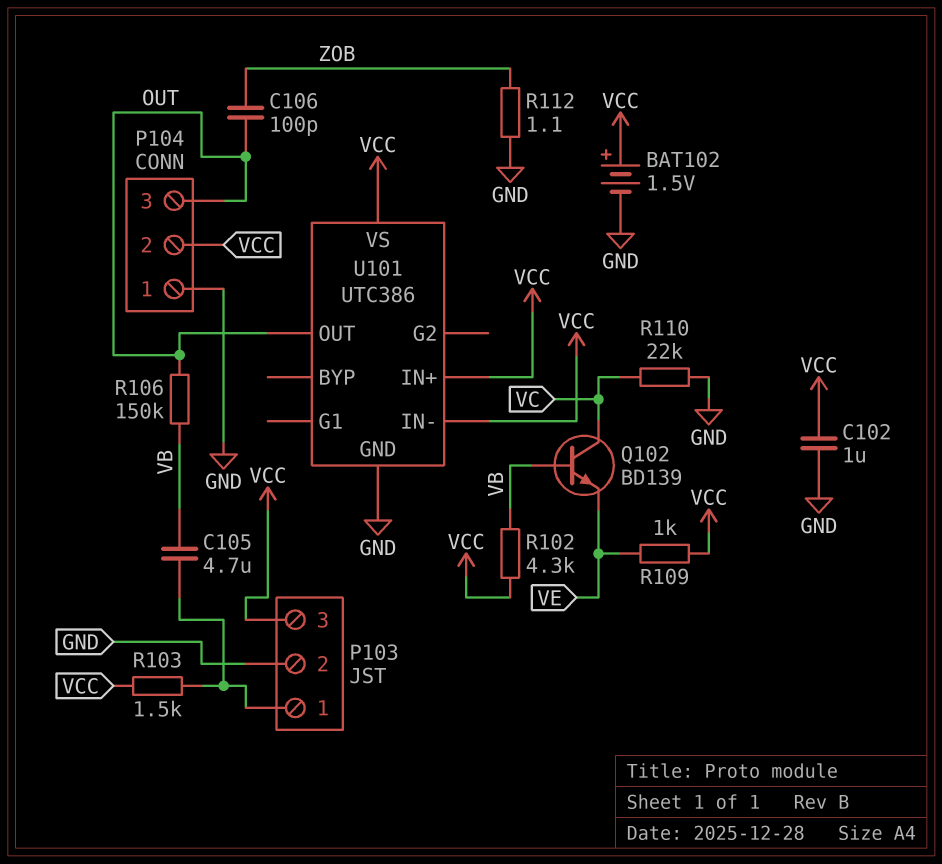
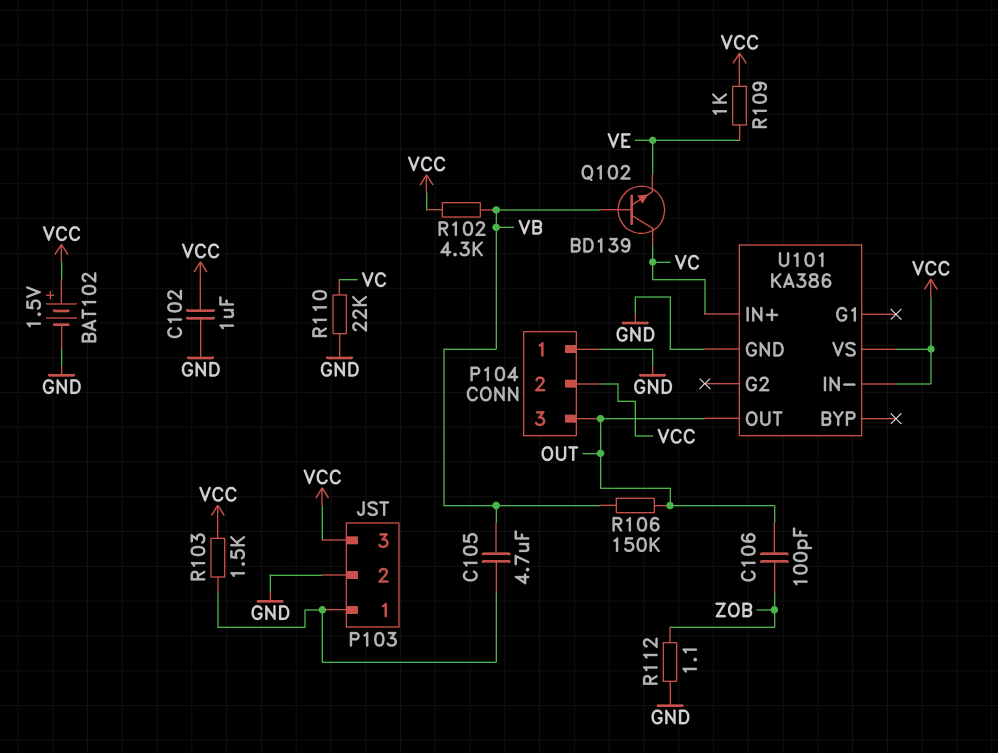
U101: UTC386 -> KA386
U101 pin IN+: VCC -> VC

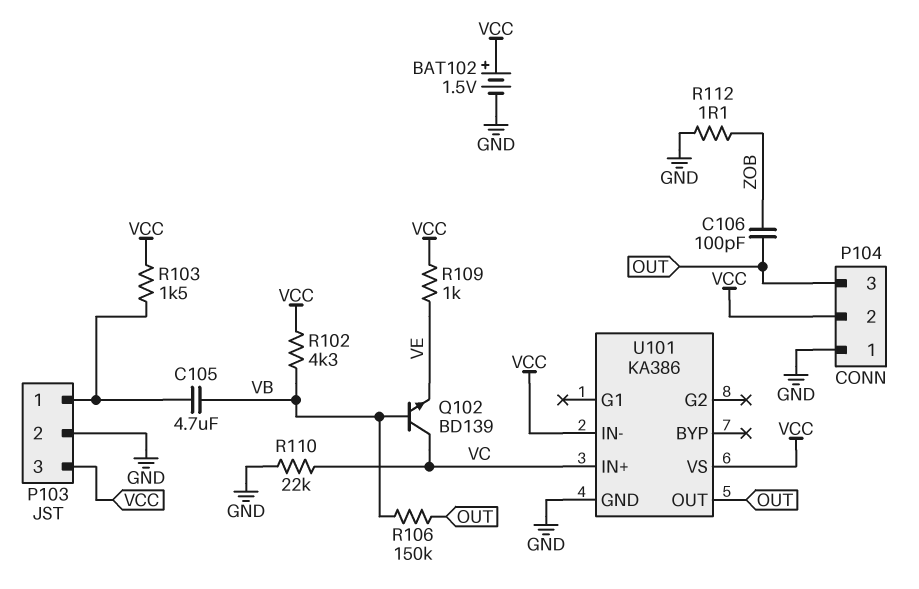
C102: 1uF (GND, VCC) -> none

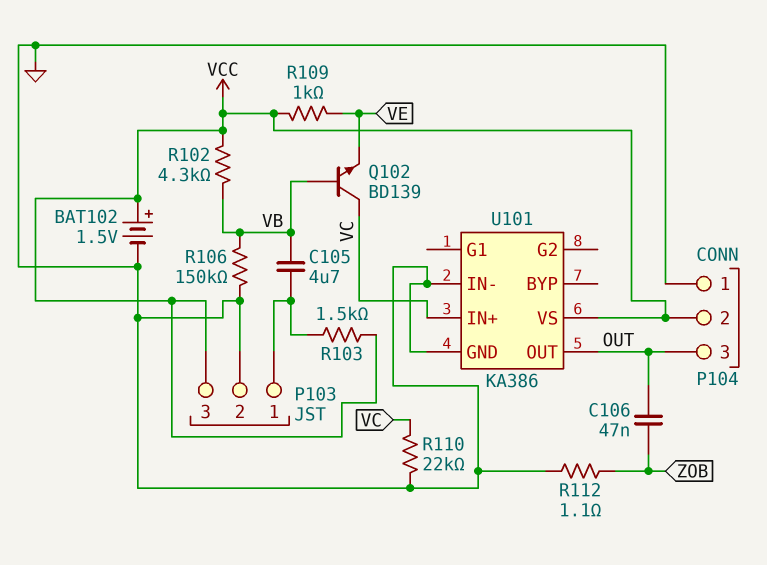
C106: 100pF (OUT, ZOB) -> 47nF (OUT, ZOB)
R106: 150k (OUT, VB) -> 150k (GND, VB)
U101 pin IN-: VCC -> GND

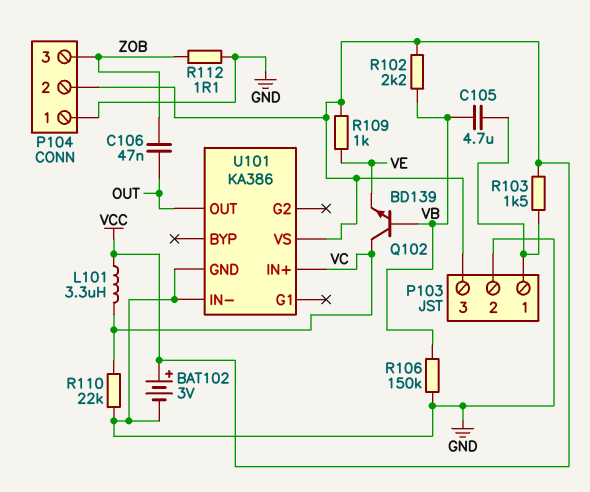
BAT102: 1.5V (plus VCC, minus GND) -> 3V (plus VCC, minus GND)
L101: none -> 3.3uH (VC, VCC)
P104 pin 3: OUT -> ZOB
R102: 4.3k (VB, VCC) -> 2.2k (VB, VCC)

